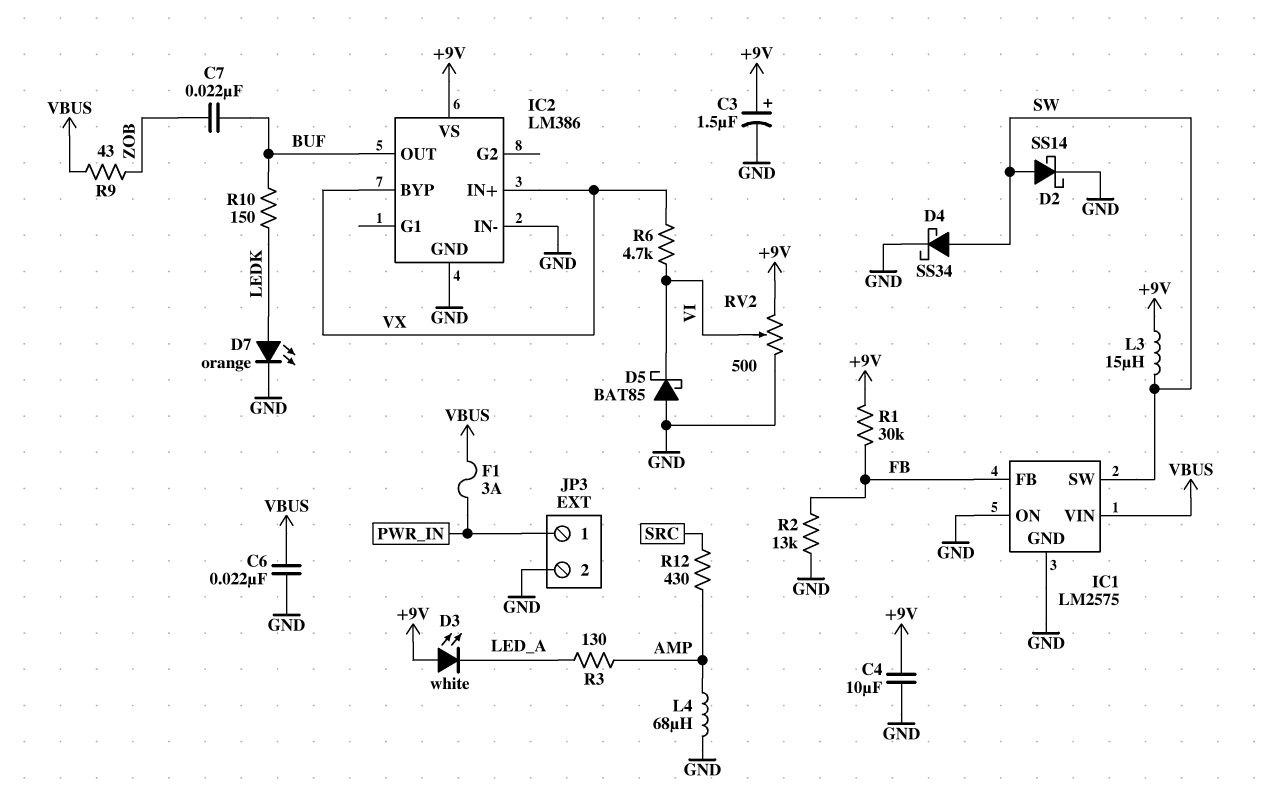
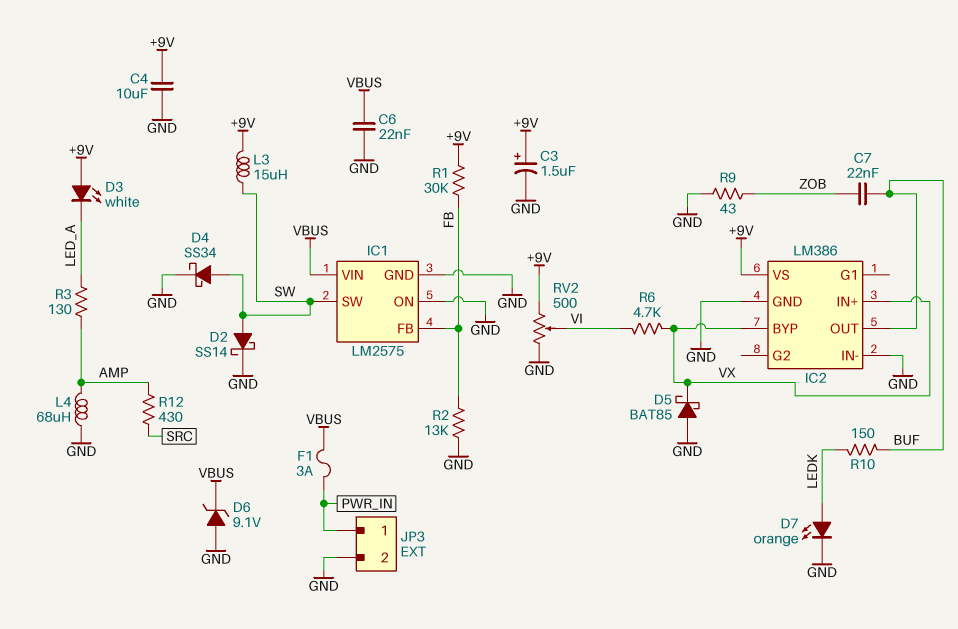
D5: schottky BAT85 (A GND, K VI) -> schottky BAT85 (A GND, K VX)
D6: none -> zener 9.1V (A GND, K VBUS)
R9: 43 (VBUS, ZOB) -> 43 (GND, ZOB)

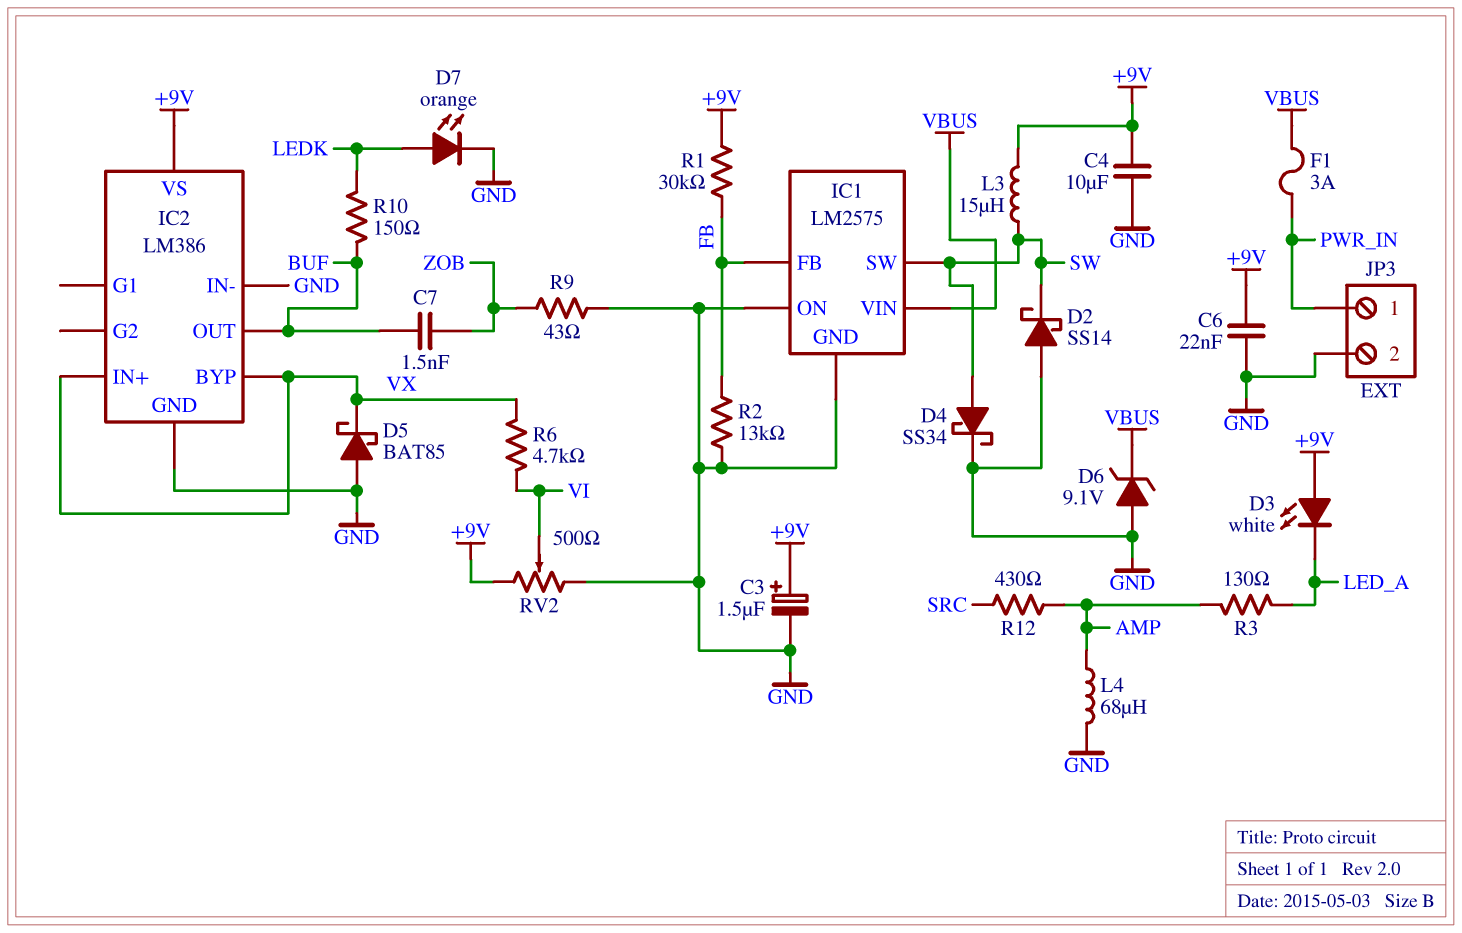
C6: 22nF (GND, VBUS) -> 22nF (+9V, GND)
C7: 22nF (BUF, ZOB) -> 1.5nF (BUF, ZOB)
D2: schottky SS14 (A SW, K GND) -> schottky SS14 (A GND, K SW)

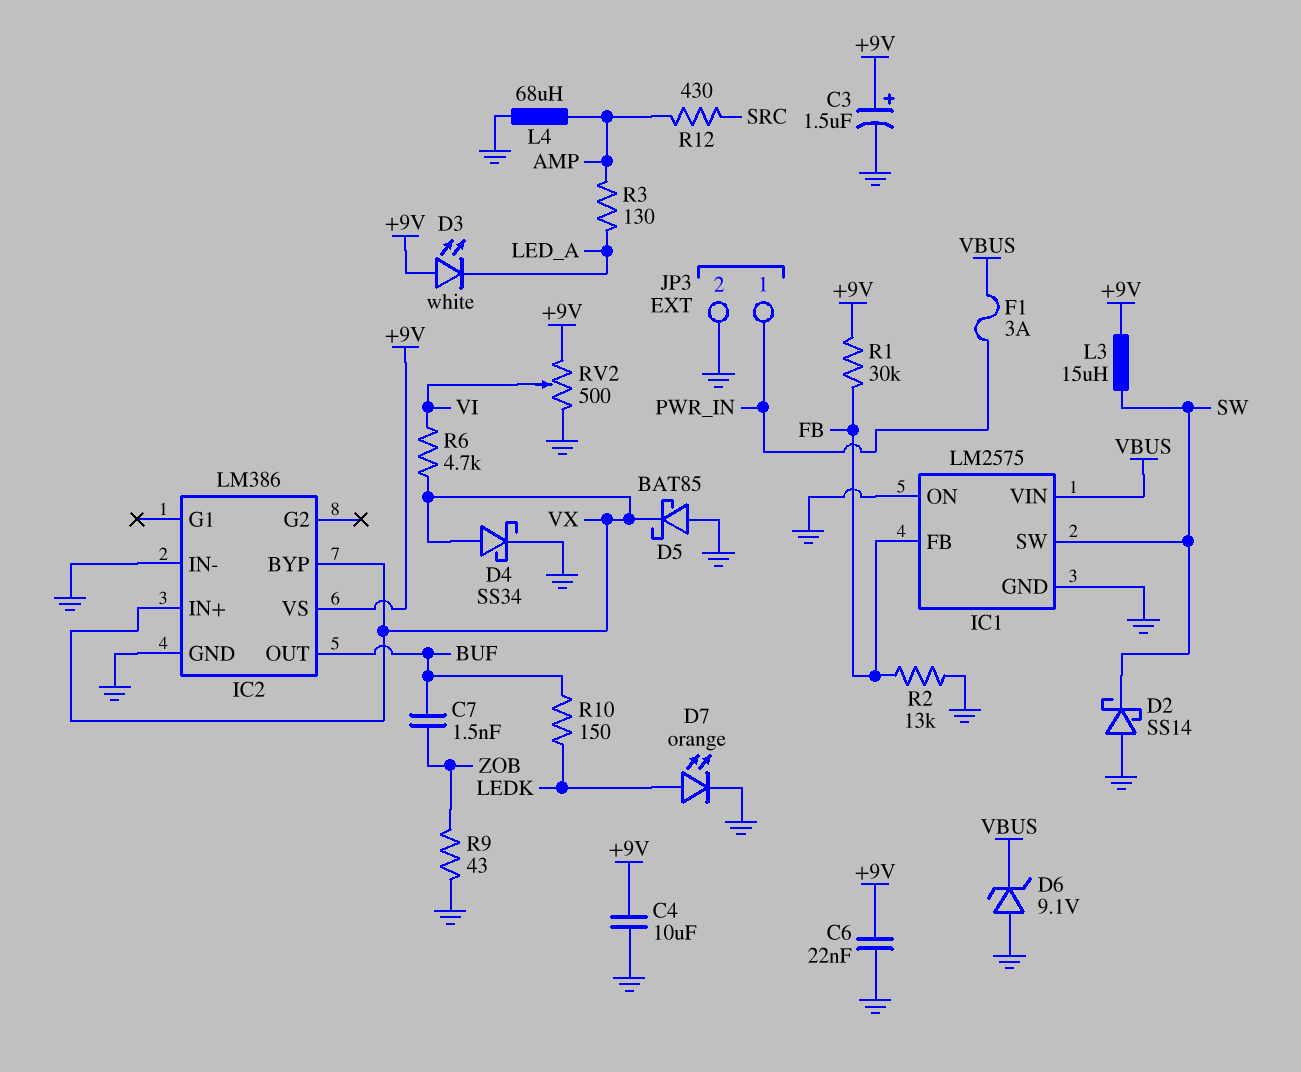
D4: schottky SS34 (A SW, K GND) -> schottky SS34 (A VX, K GND)

